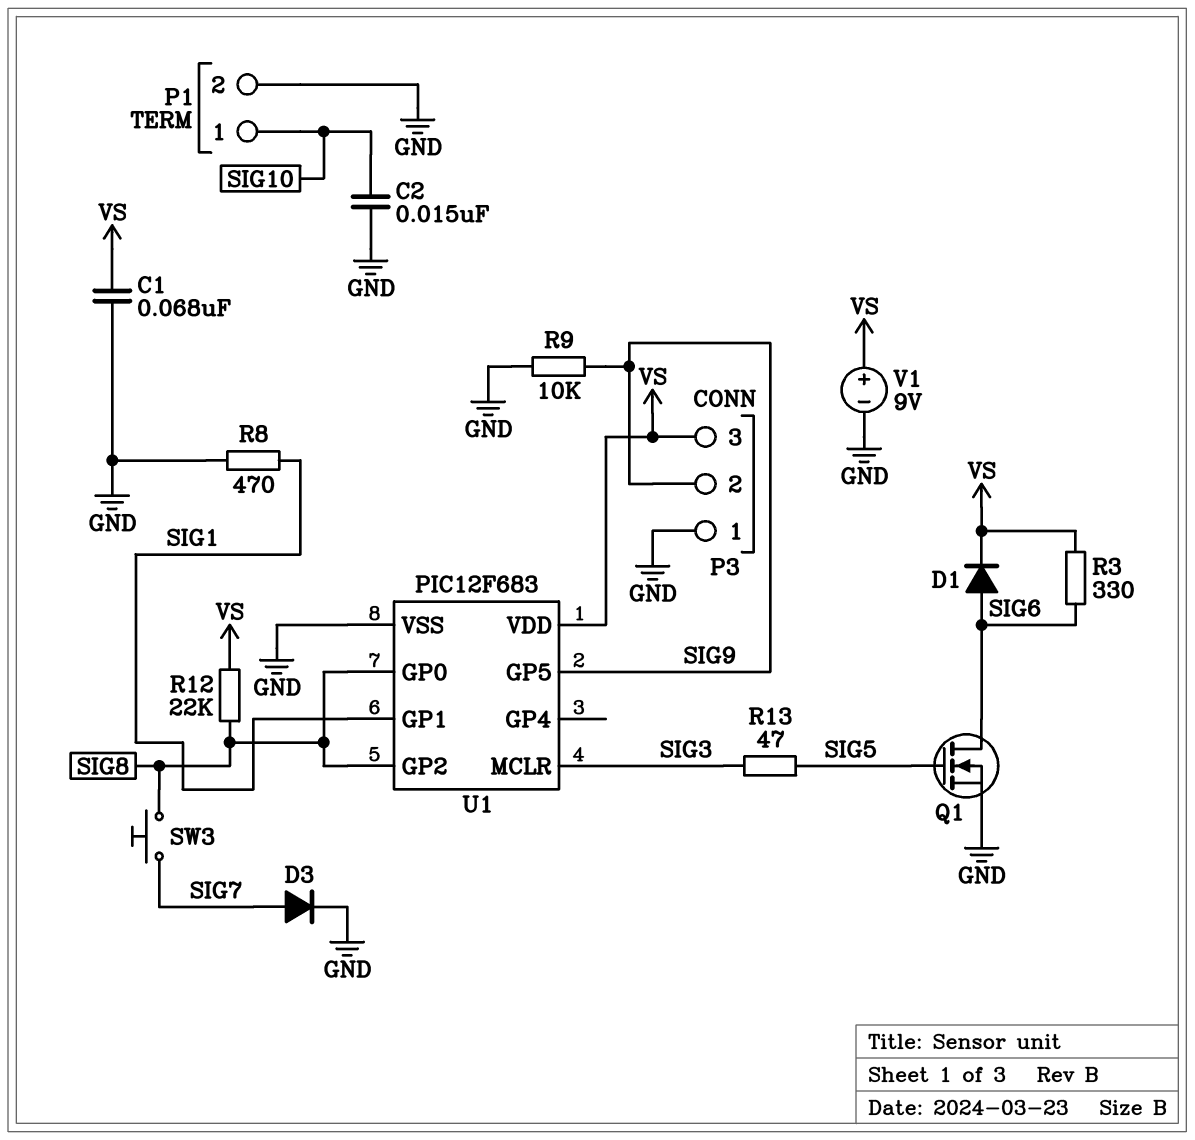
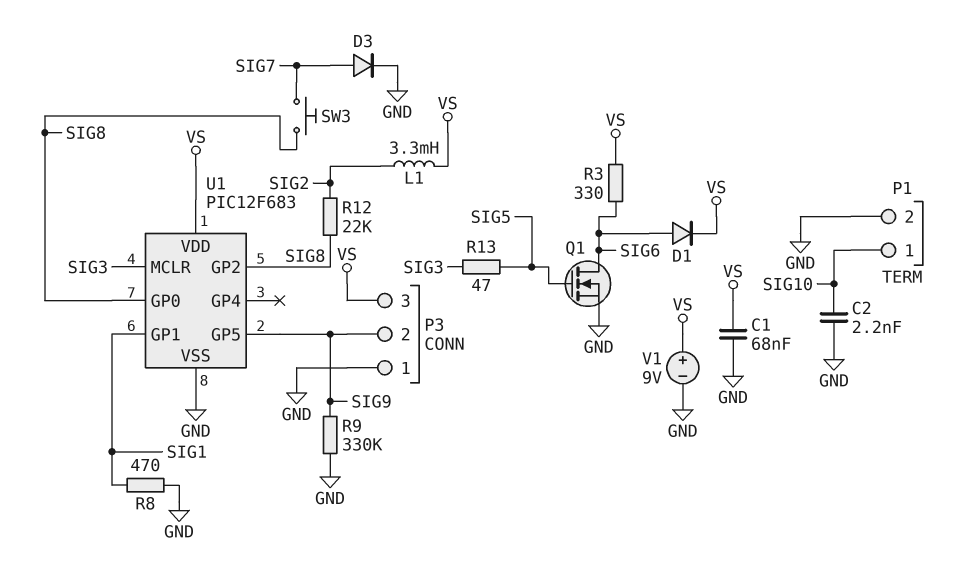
C2: 15nF (GND, SIG10) -> 2.2nF (GND, SIG10)
L1: none -> 3.3mH (SIG2, VS)
R9: 10k (GND, SIG9) -> 330k (GND, SIG9)
R12: 22k (SIG8, VS) -> 22k (SIG2, SIG8)

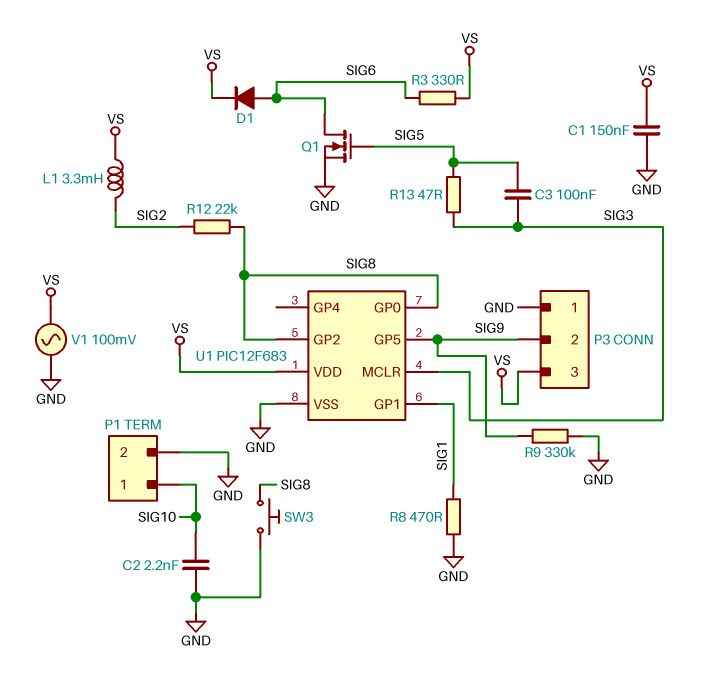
C1: 68nF (GND, VS) -> 150nF (GND, VS)
C3: none -> 100nF (SIG3, SIG5)
D3: diode (A SIG7, K GND) -> none
SW3: button (SIG7, SIG8) -> button (GND, SIG8)
V1: 9V (plus VS, minus GND) -> AC 100mV (GND, VS)

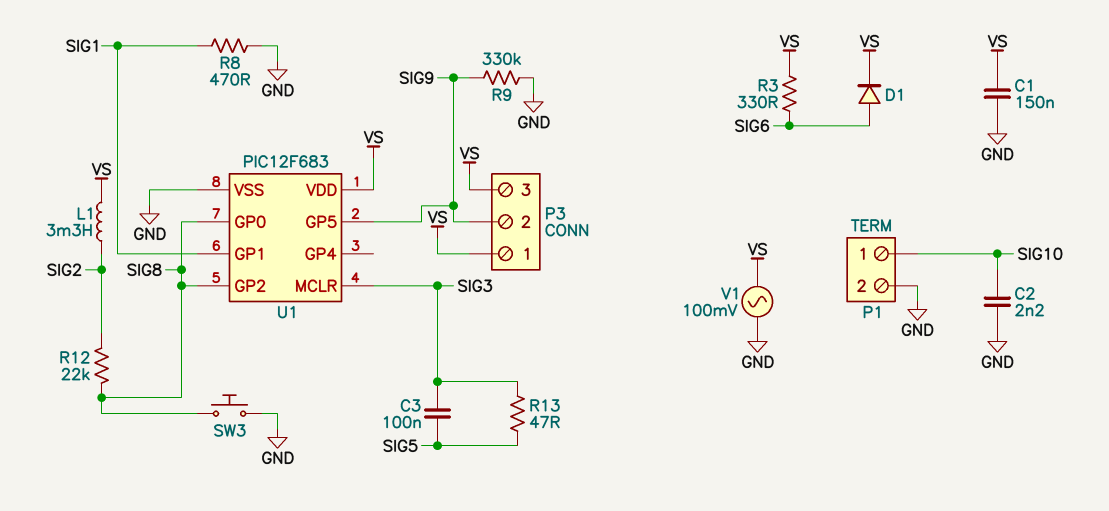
P3 pin 1: GND -> VS
Q1: NMOS (G SIG5, D SIG6, S GND) -> none

